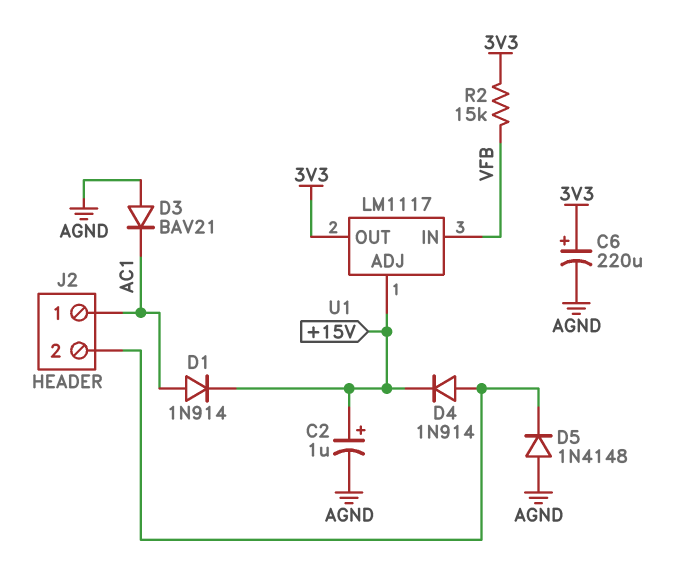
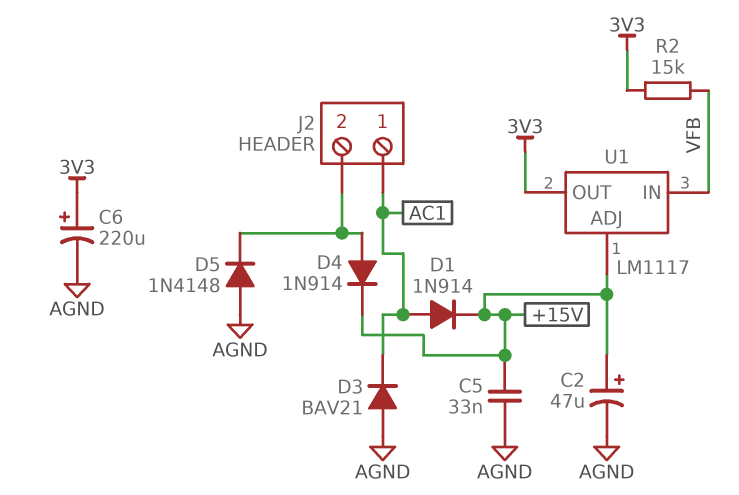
C2: 1uF (plus +15V, minus AGND) -> 47uF (plus +15V, minus AGND)
C5: none -> 33nF (+15V, AGND)

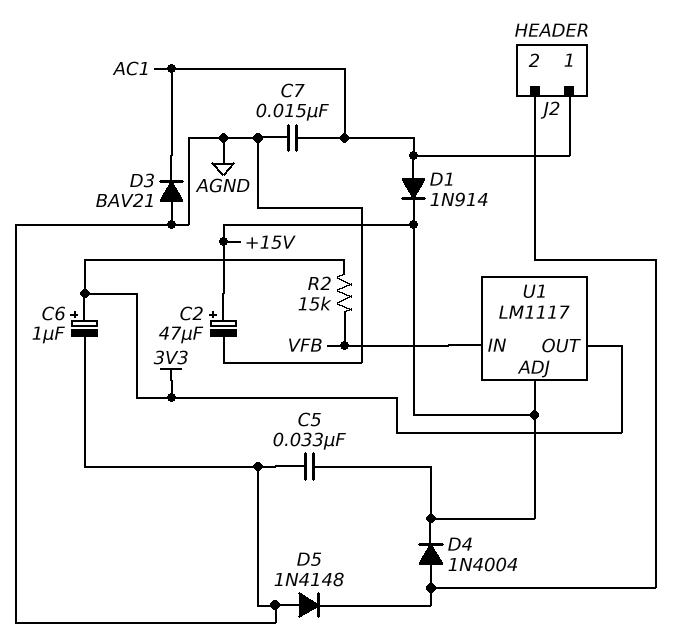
C6: 220uF (plus 3V3, minus AGND) -> 1uF (plus 3V3, minus AGND)
C7: none -> 15nF (AC1, AGND)
D4: diode 1N914 (A J2/2, K +15V) -> diode 1N4004 (A J2/2, K +15V)

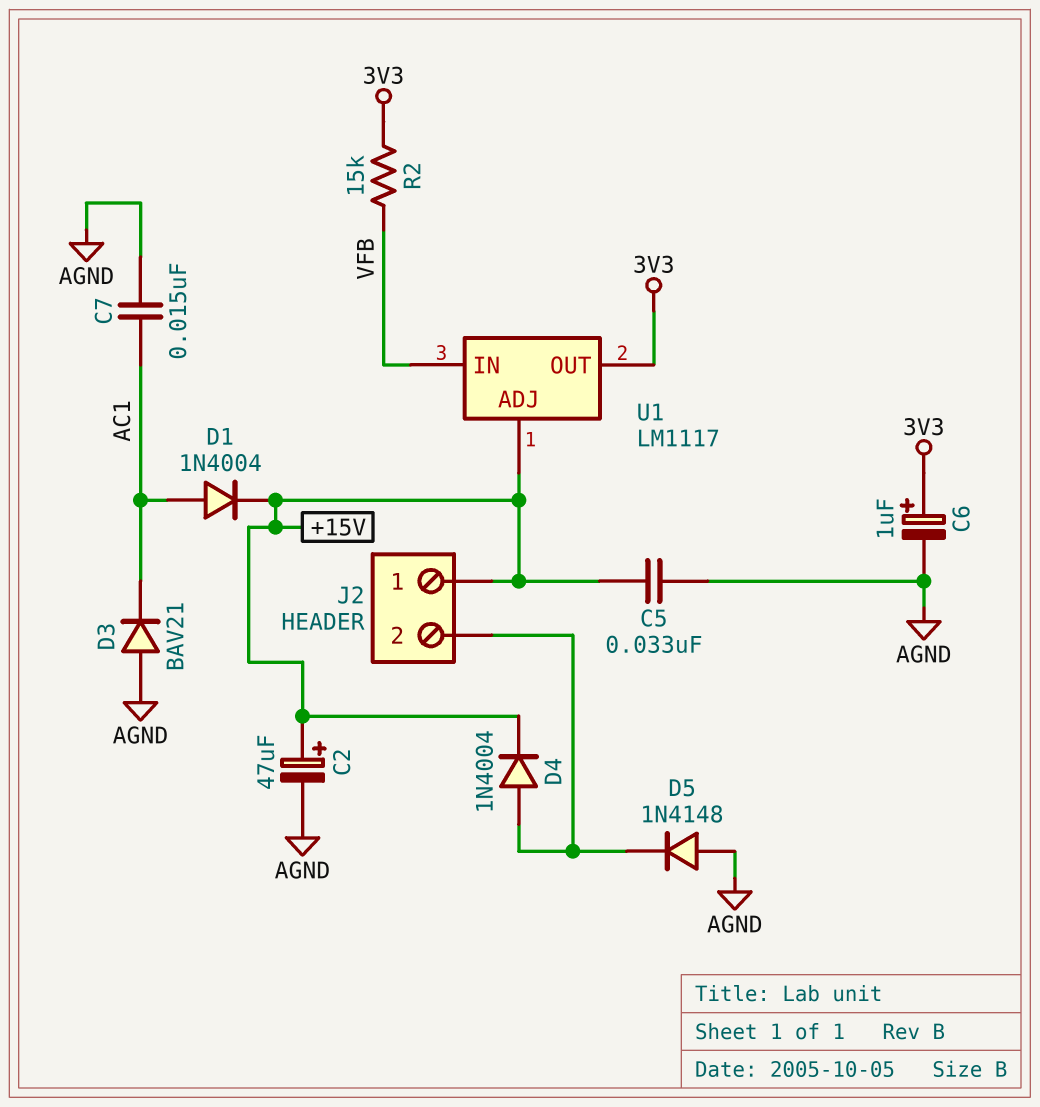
D1: diode 1N914 (A AC1, K +15V) -> diode 1N4004 (A AC1, K +15V)
J2 pin 1: AC1 -> +15V

